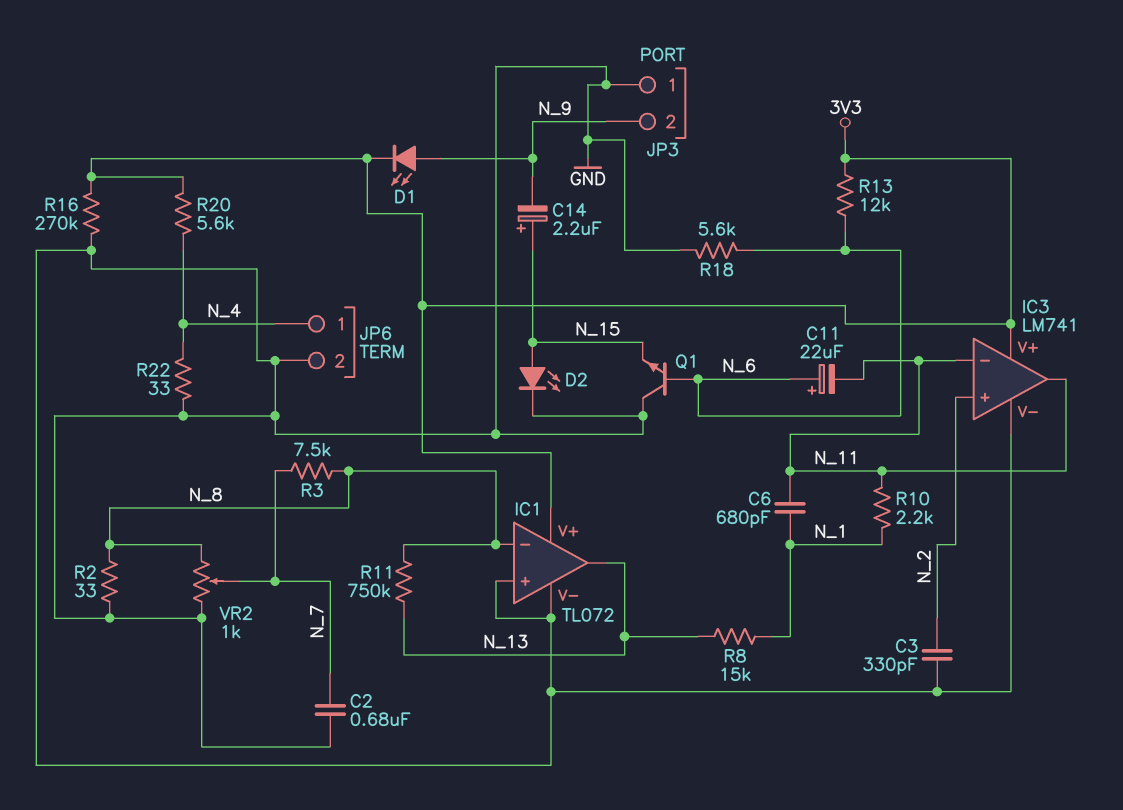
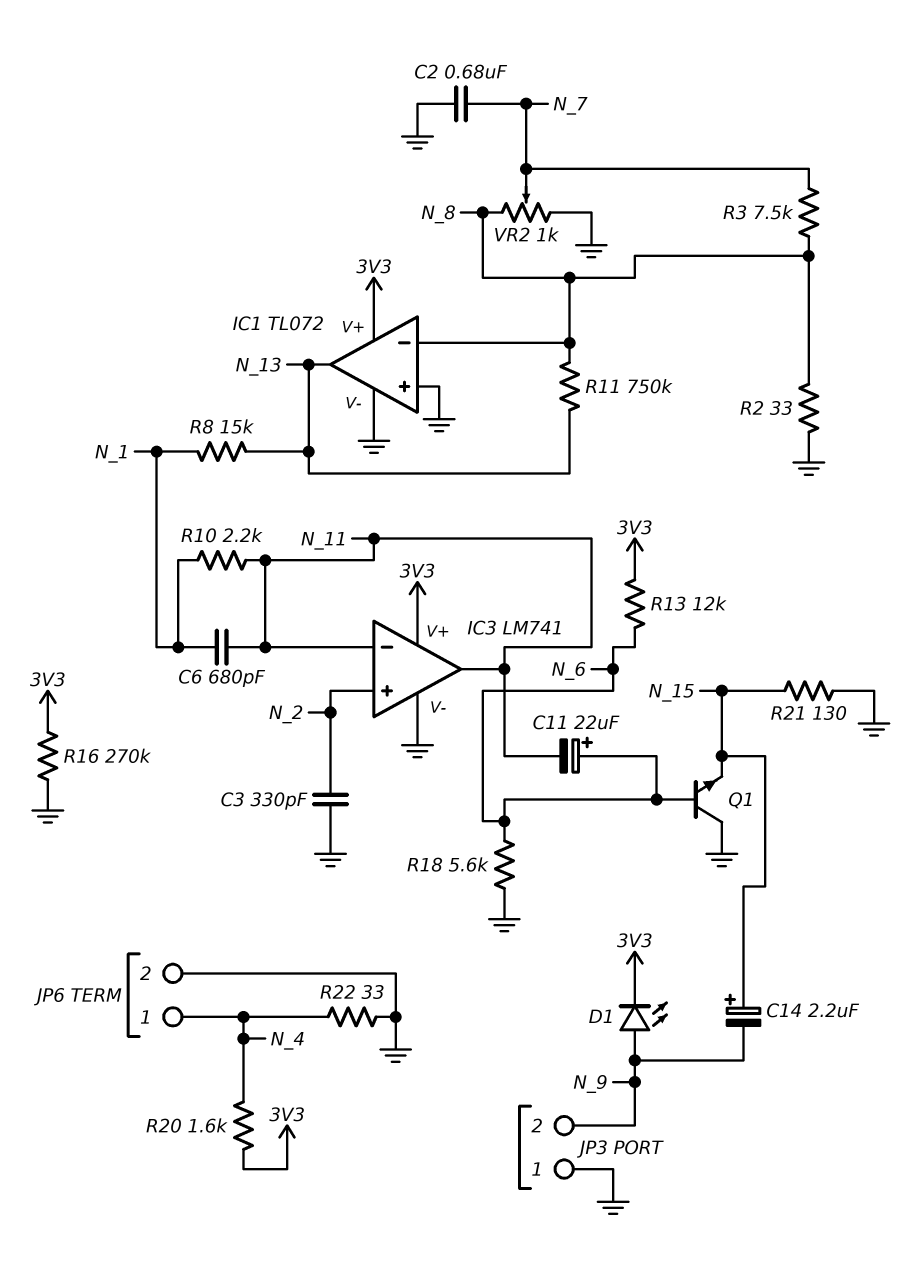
D2: LED (A N_15, K GND) -> none
R20: 5.6k (3V3, N_4) -> 1.6k (3V3, N_4)
R21: none -> 130 (GND, N_15)

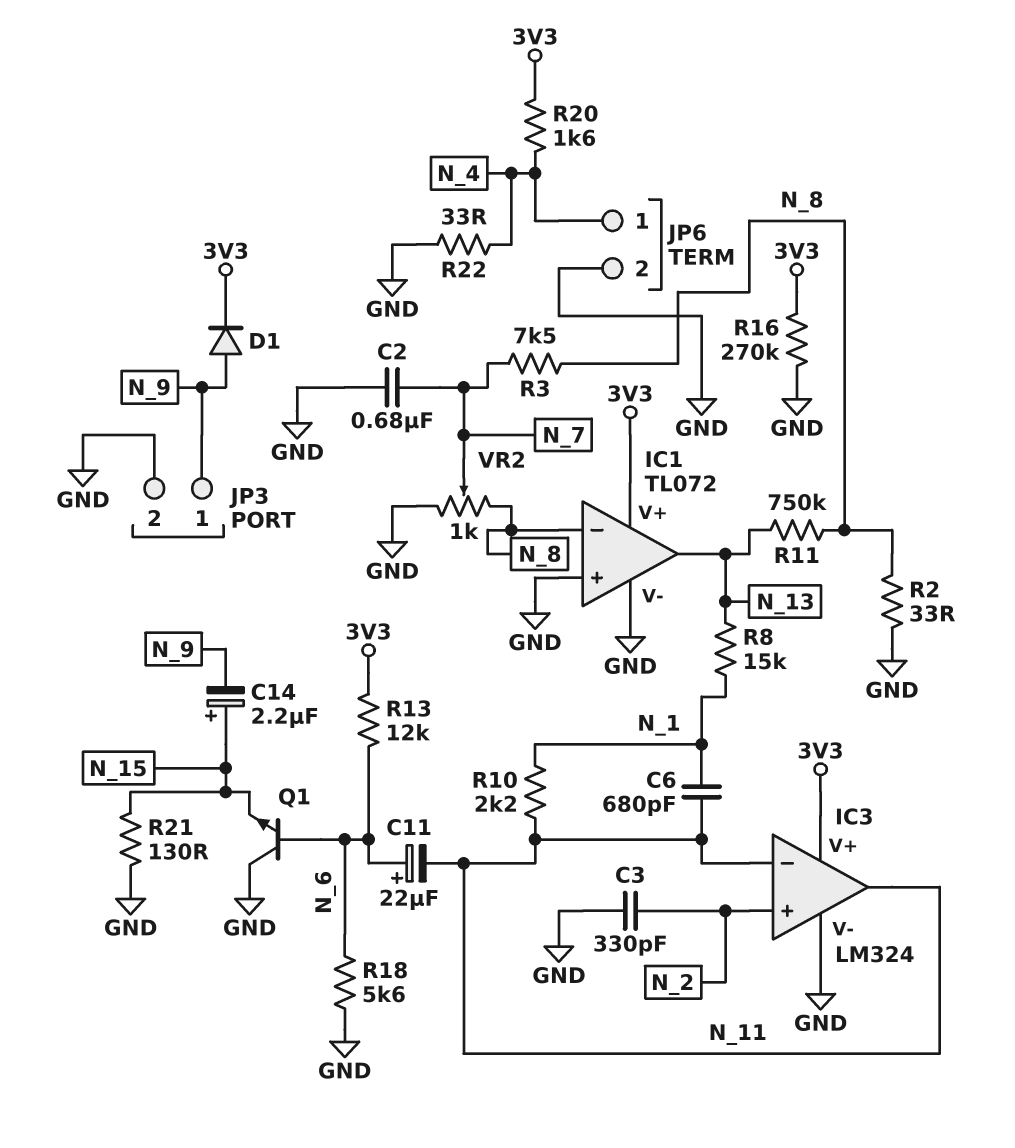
D1: LED (A N_9, K 3V3) -> diode (A N_9, K 3V3)
IC3: LM741 -> LM324
JP3 pin 1: GND -> N_9
JP3 pin 2: N_9 -> GND

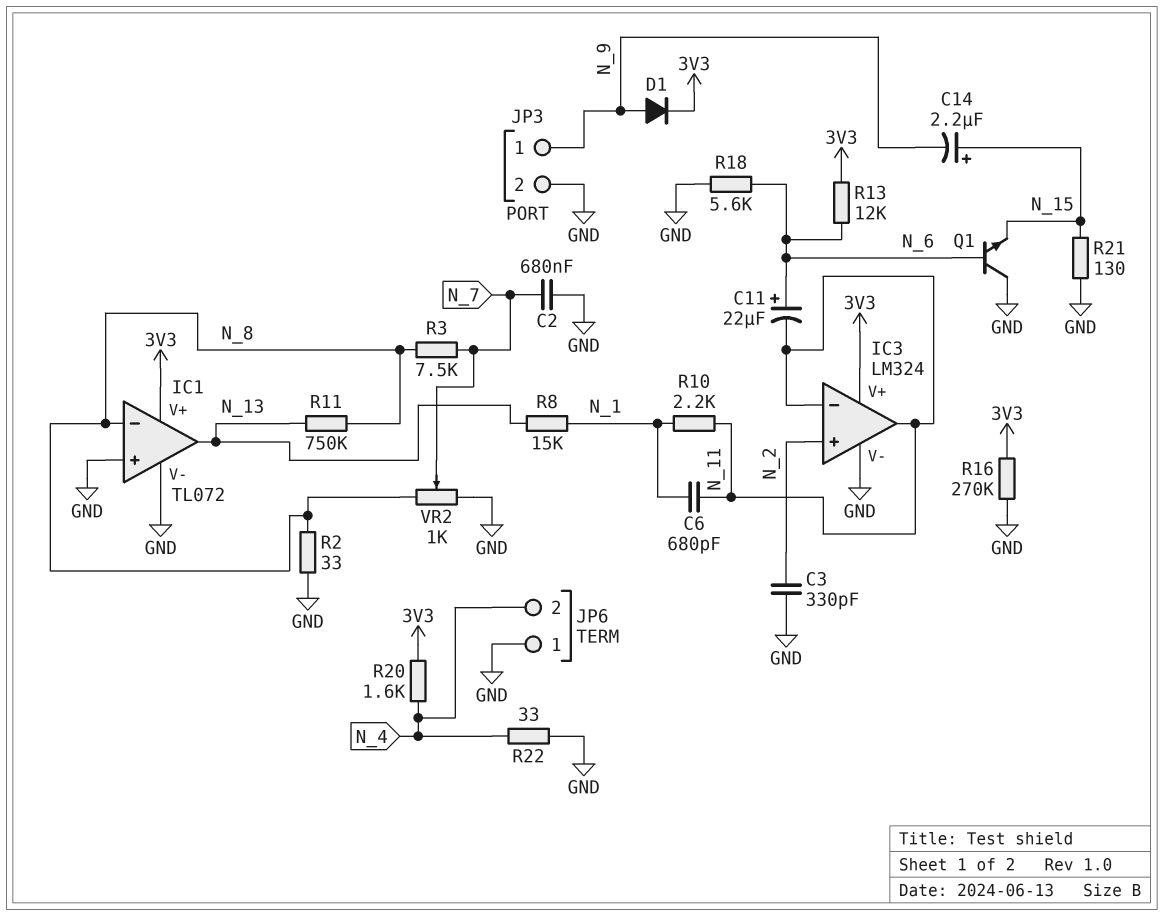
JP6 pin 1: N_4 -> GND
JP6 pin 2: GND -> N_4

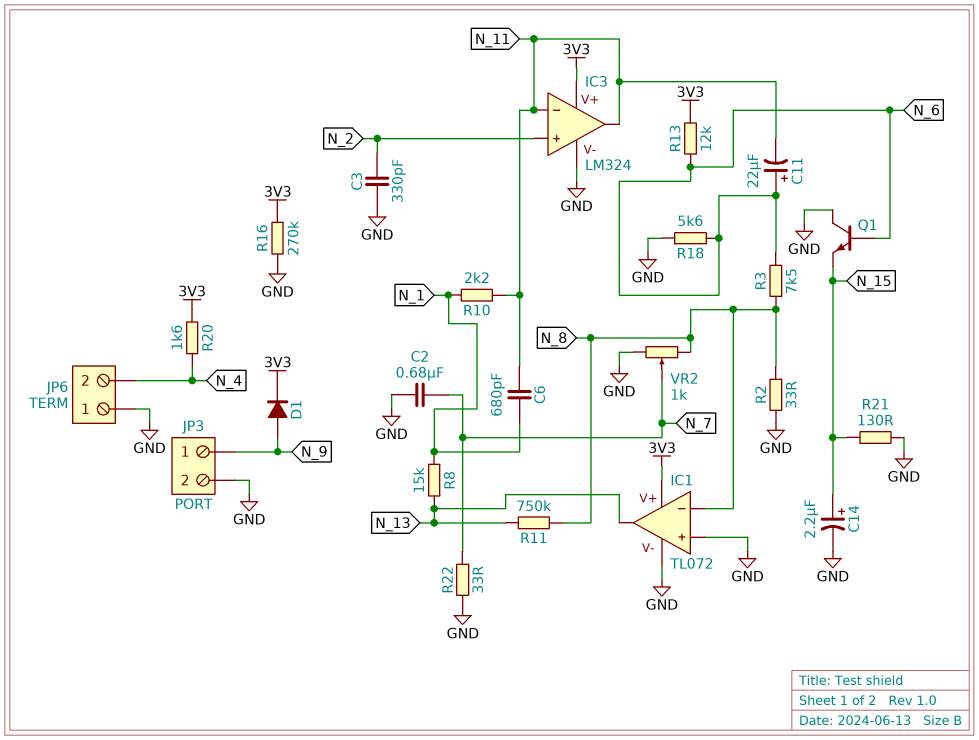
C14: 2.2uF (plus N_15, minus N_9) -> 2.2uF (plus N_15, minus GND)
R3: 7.5k (N_7, N_8) -> 7.5k (N_6, N_8)
R22: 33 (GND, N_4) -> 33 (GND, N_7)

